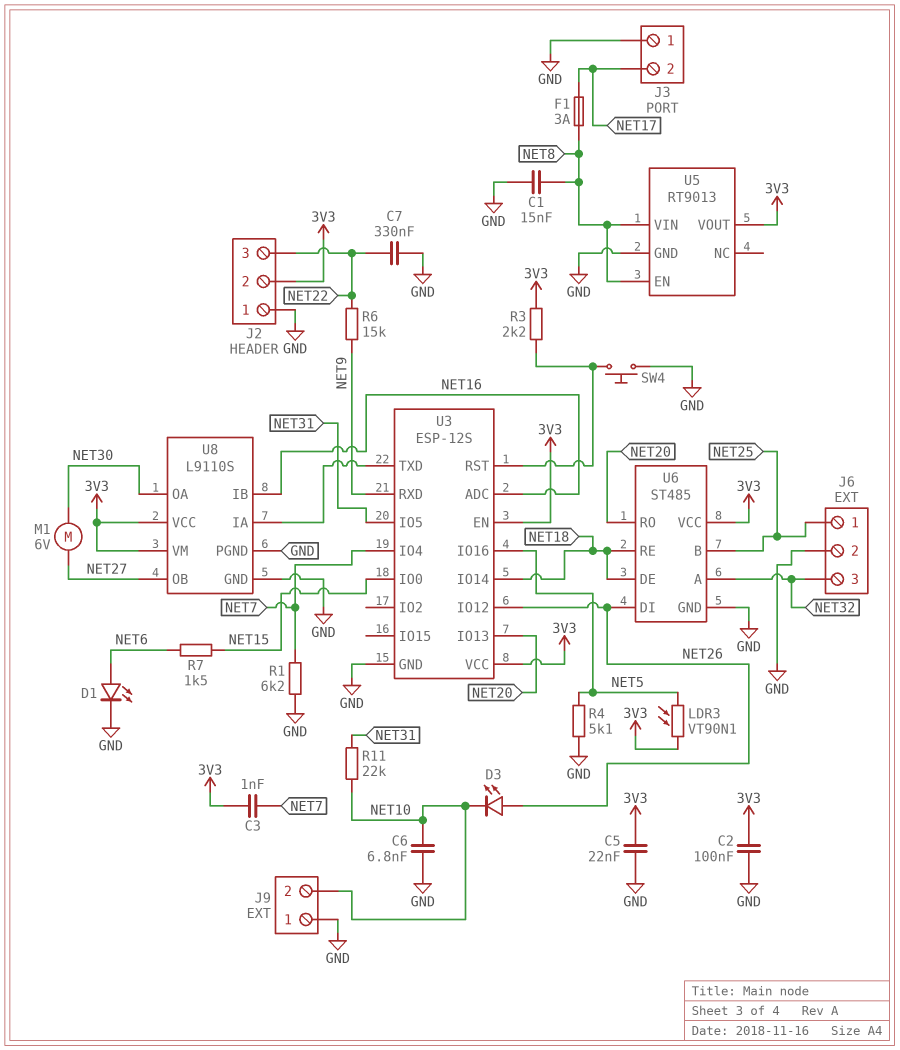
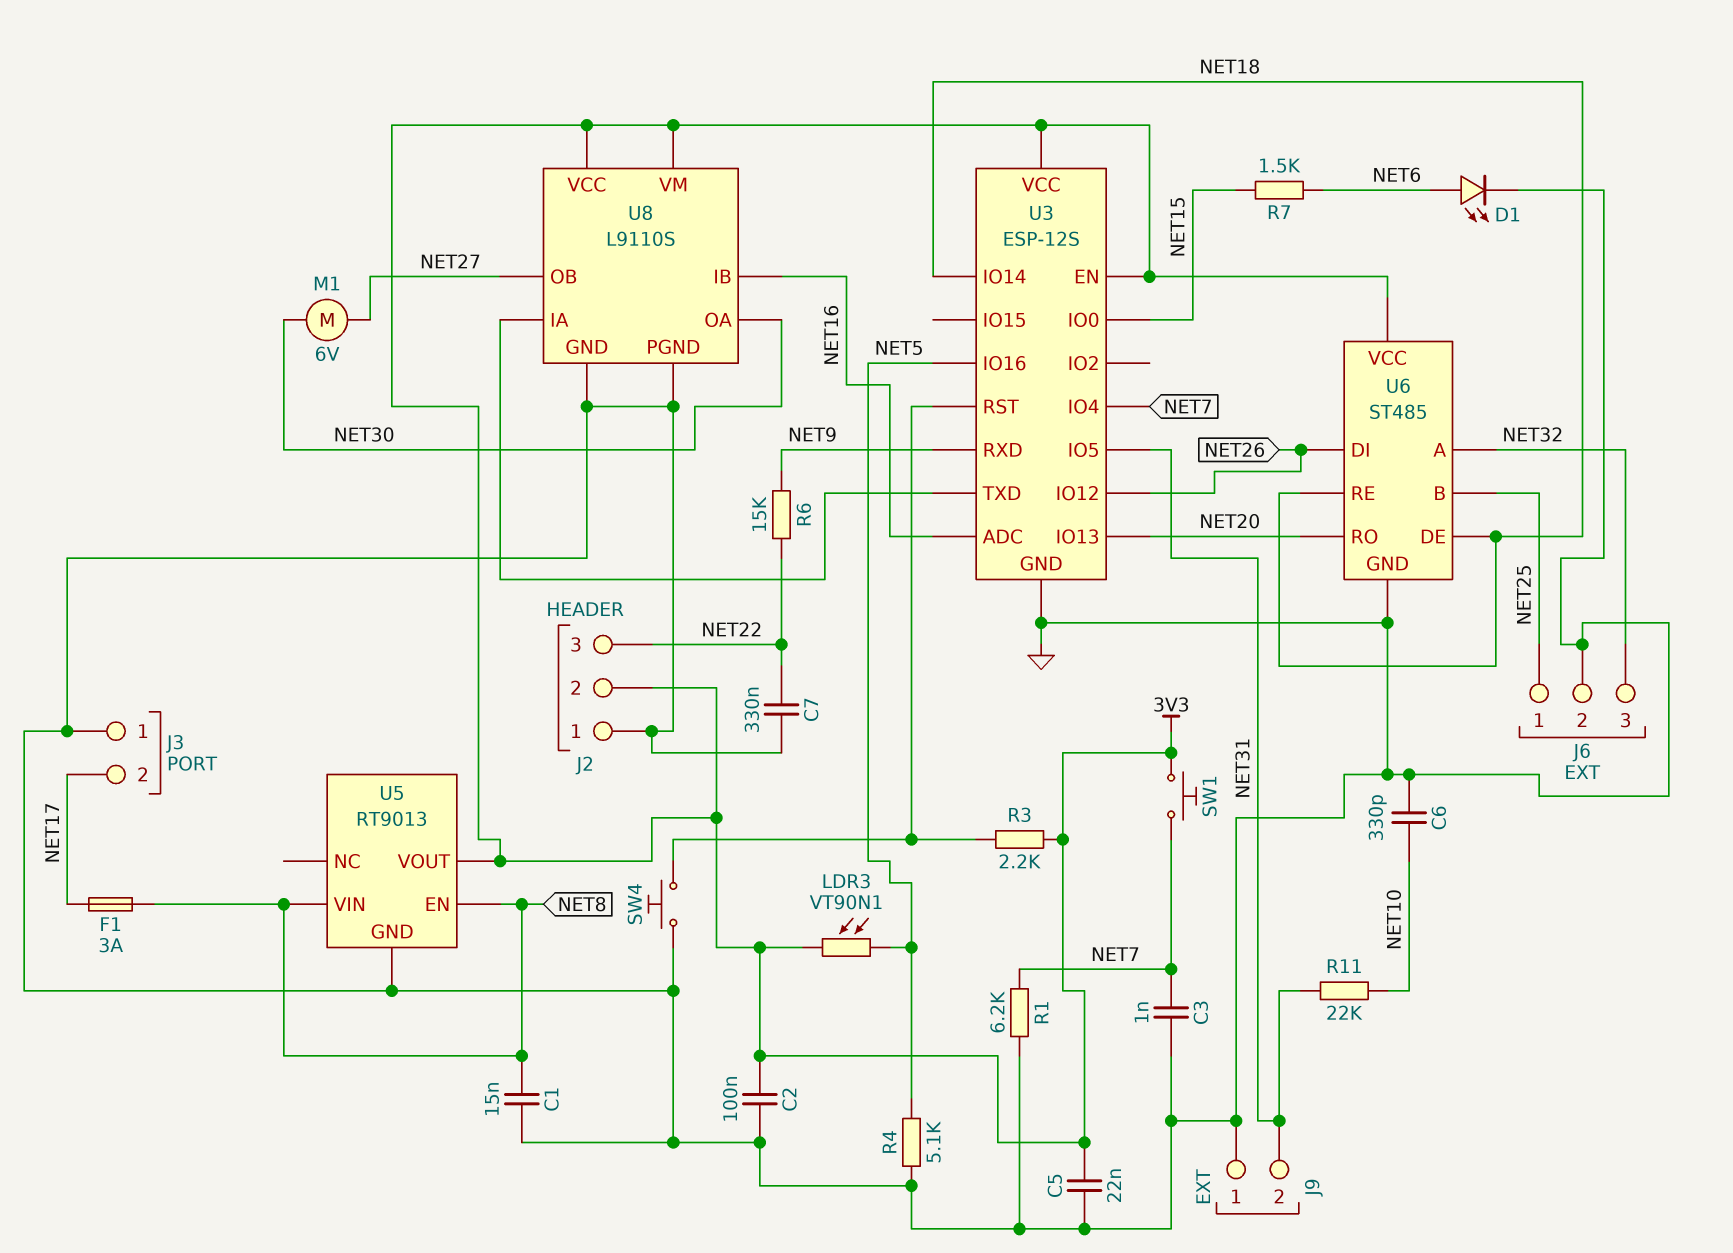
C3: 1nF (3V3, NET7) -> 1nF (GND, NET7)
C6: 6.8nF (GND, NET10) -> 330pF (GND, NET10)
D3: LED (A NET26, K NET10) -> none
J9 pin 2: NET10 -> NET31
SW1: none -> button (3V3, NET7)

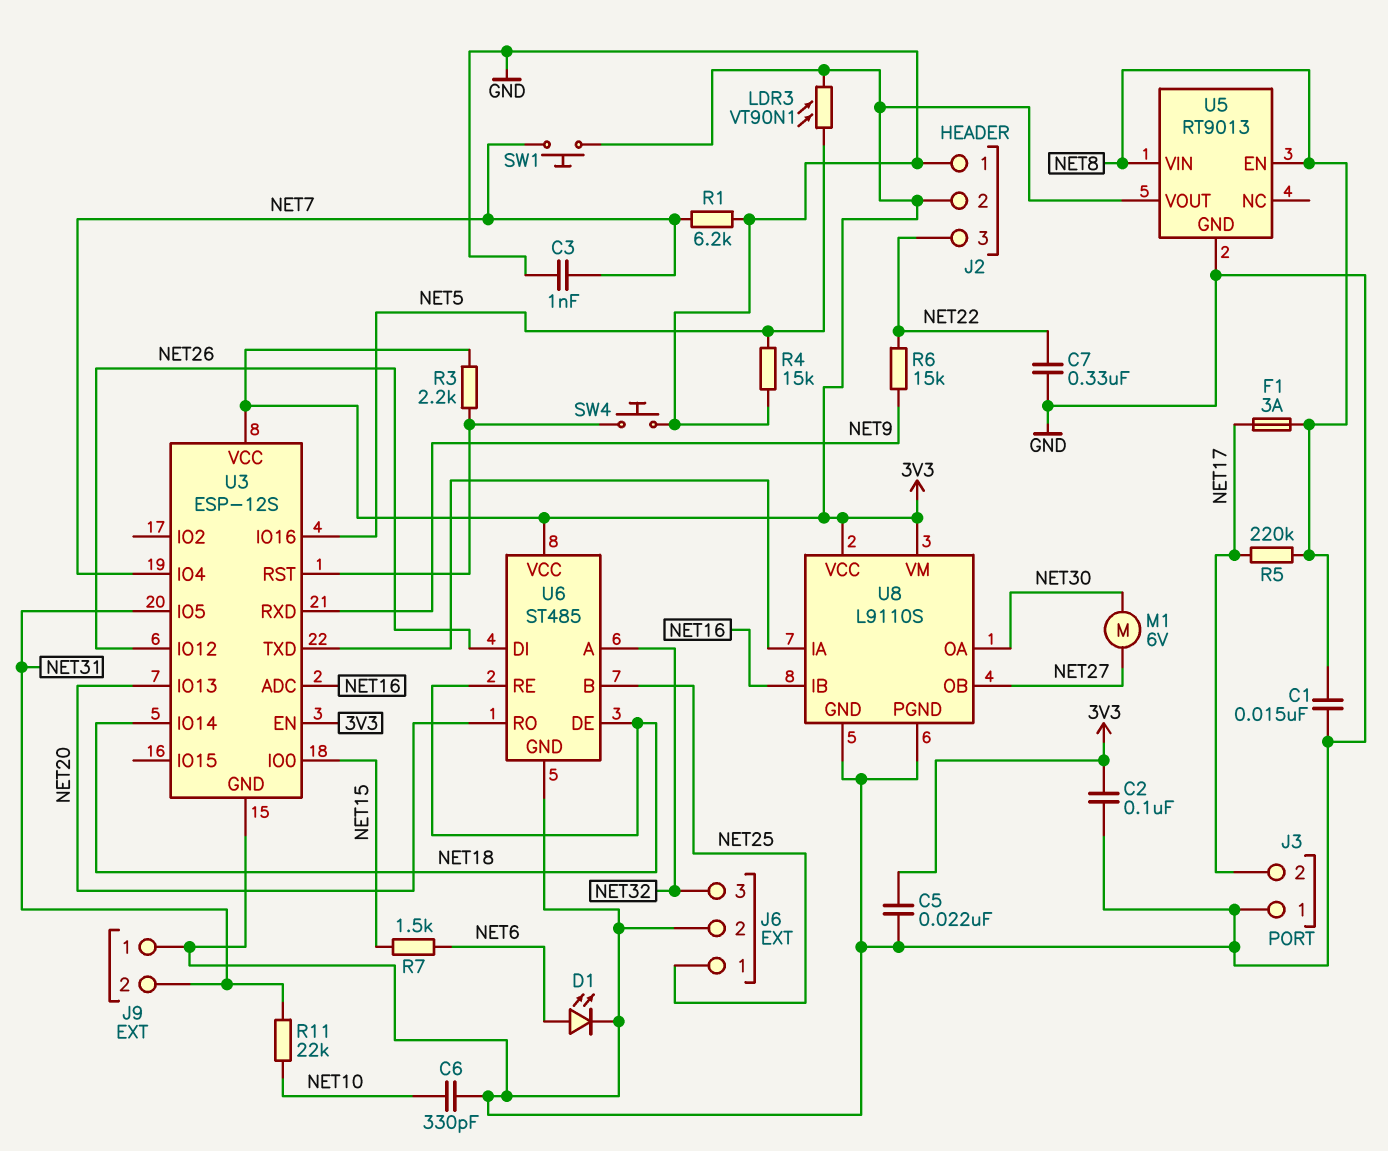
R4: 5.1k (GND, NET5) -> 15k (GND, NET5)
R5: none -> 220k (NET8, NET17)

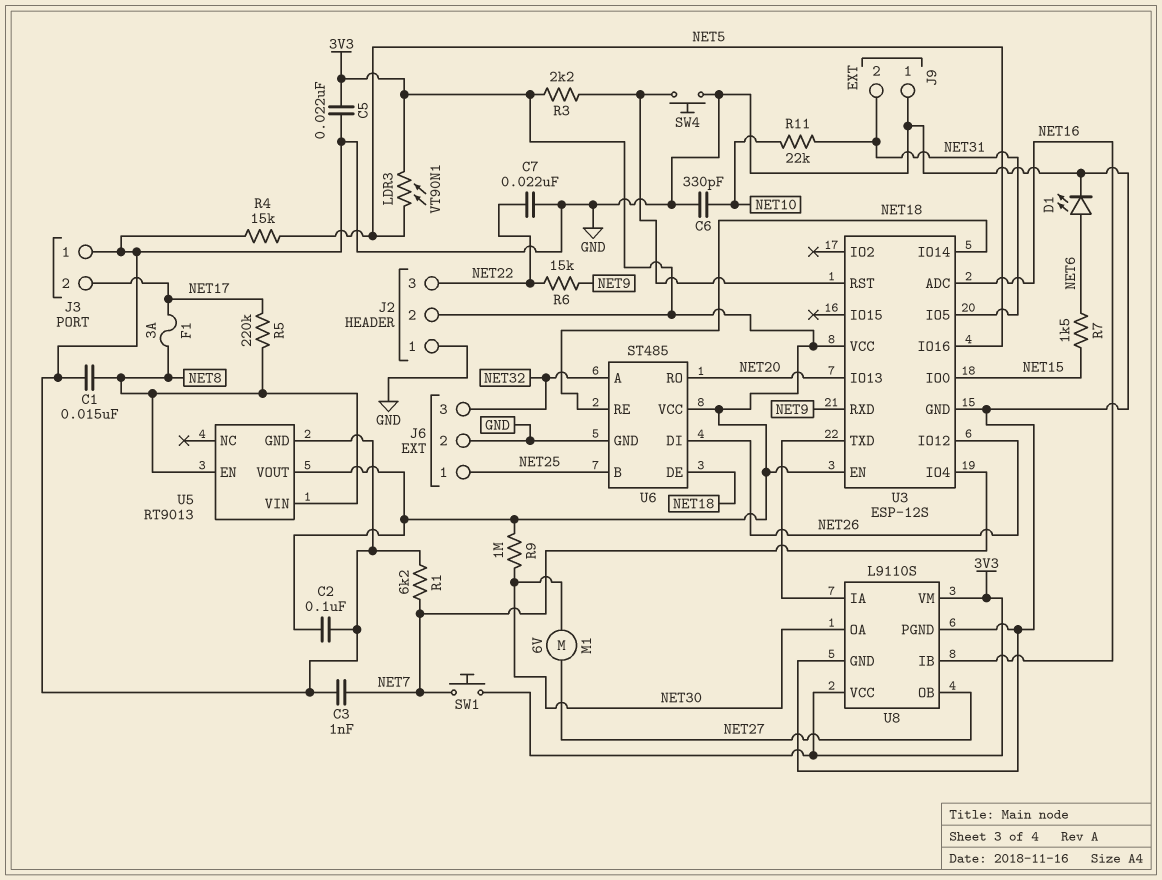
C7: 330nF (GND, NET22) -> 22nF (GND, NET22)
R9: none -> 1M (3V3, NET30)

